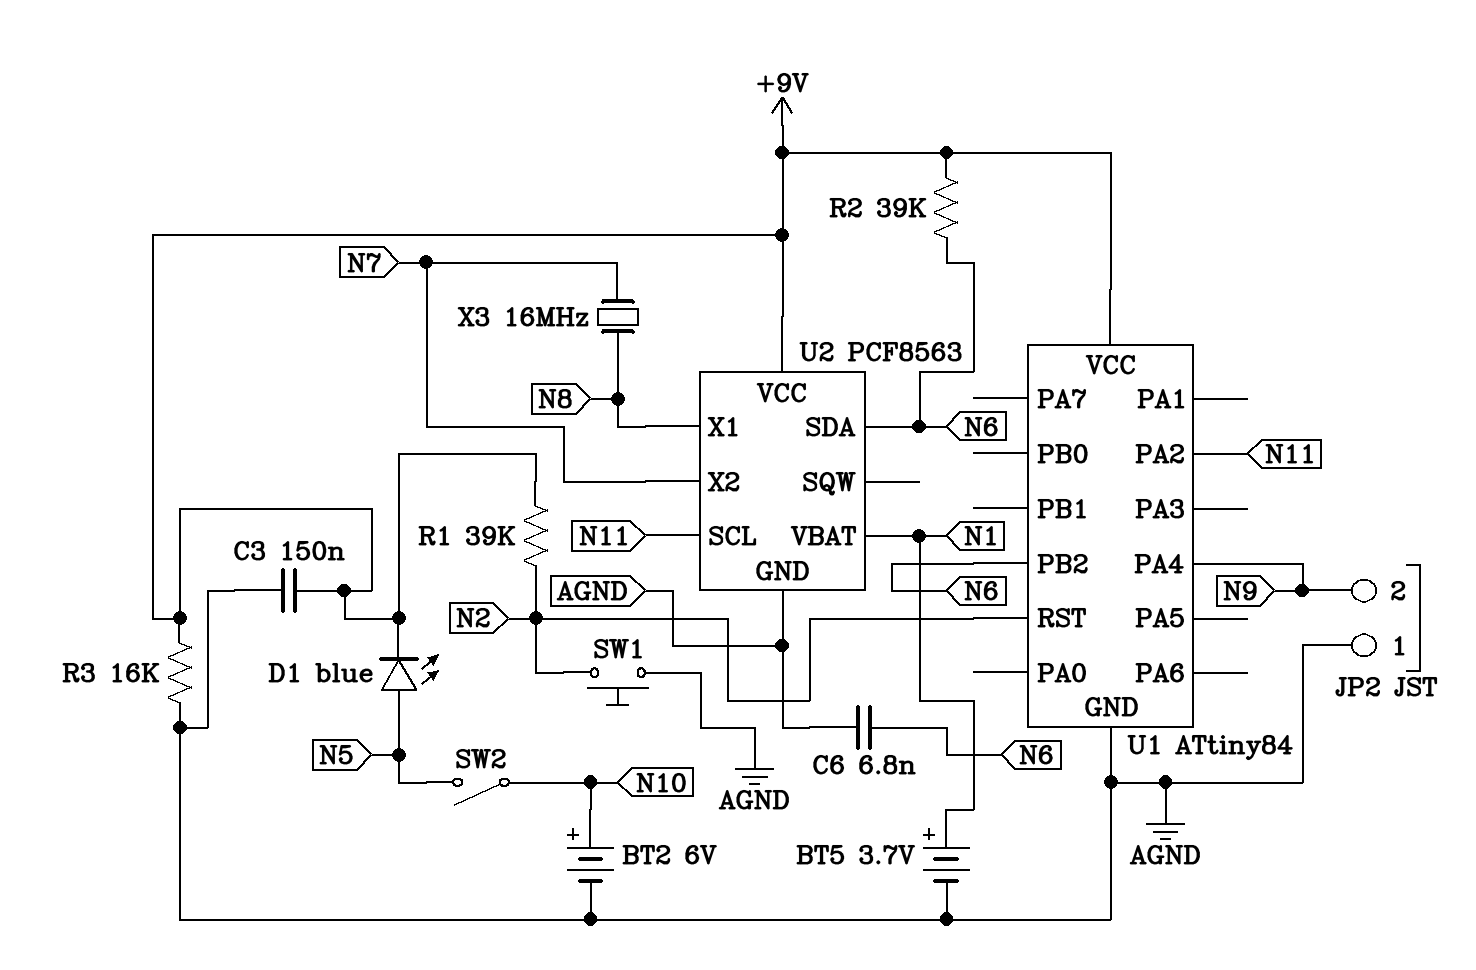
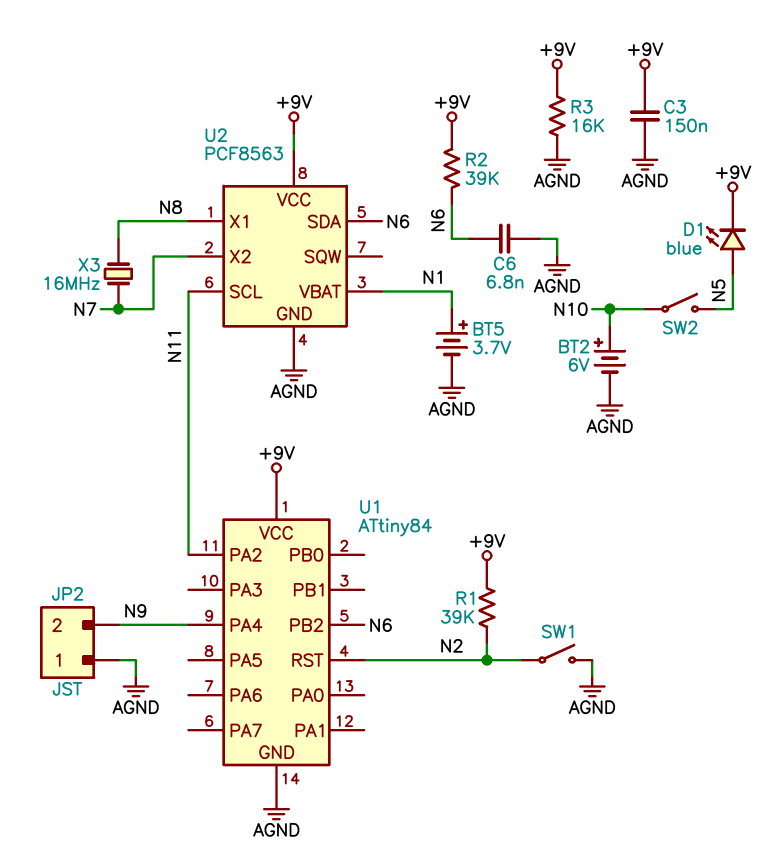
SW1: button (AGND, N2) -> switch (AGND, N2)

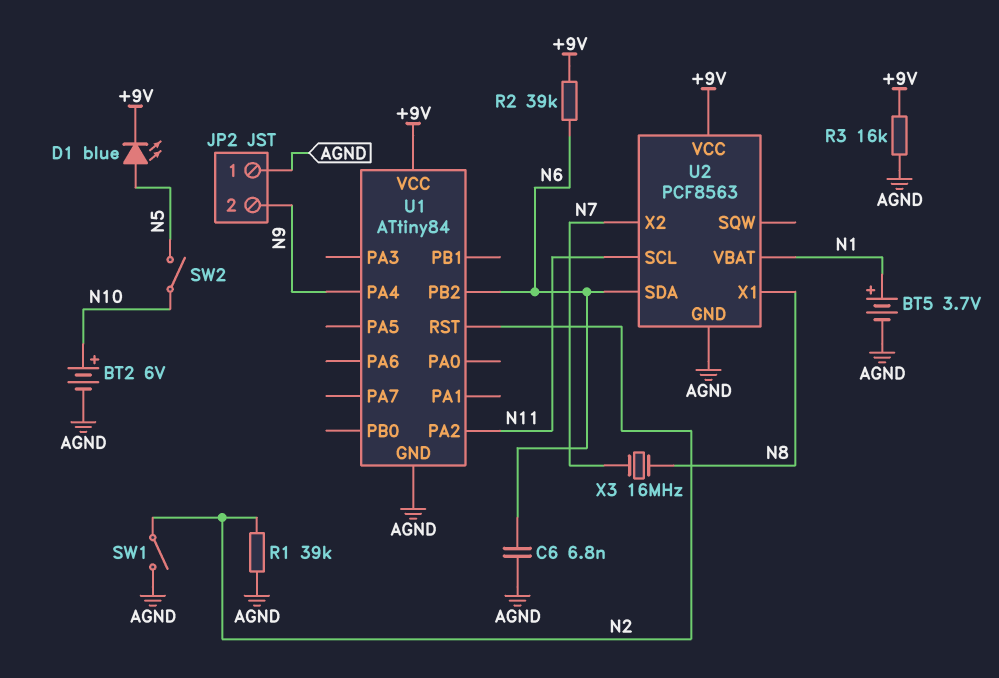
C3: 150nF (+9V, AGND) -> none
R1: 39k (+9V, N2) -> 39k (AGND, N2)

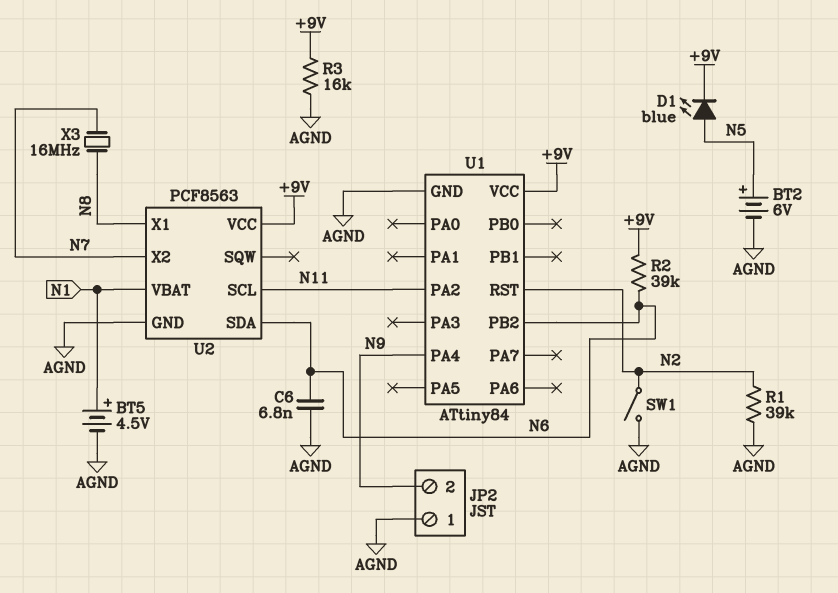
BT2: 6V (plus N10, minus AGND) -> 6V (plus N5, minus AGND)
BT5: 3.7V (plus N1, minus AGND) -> 4.5V (plus N1, minus AGND)
SW2: switch (N5, N10) -> none

